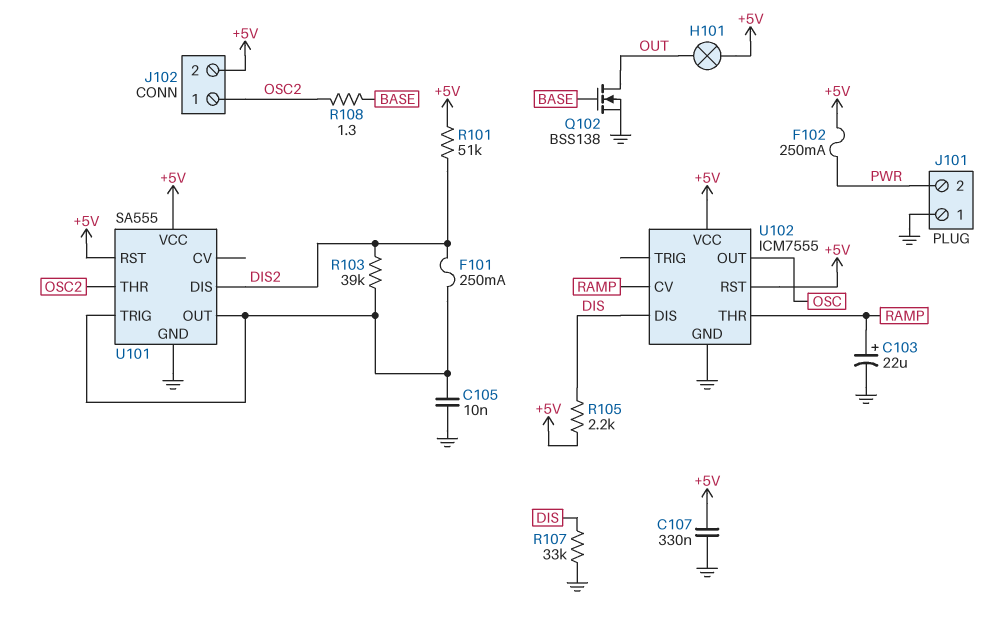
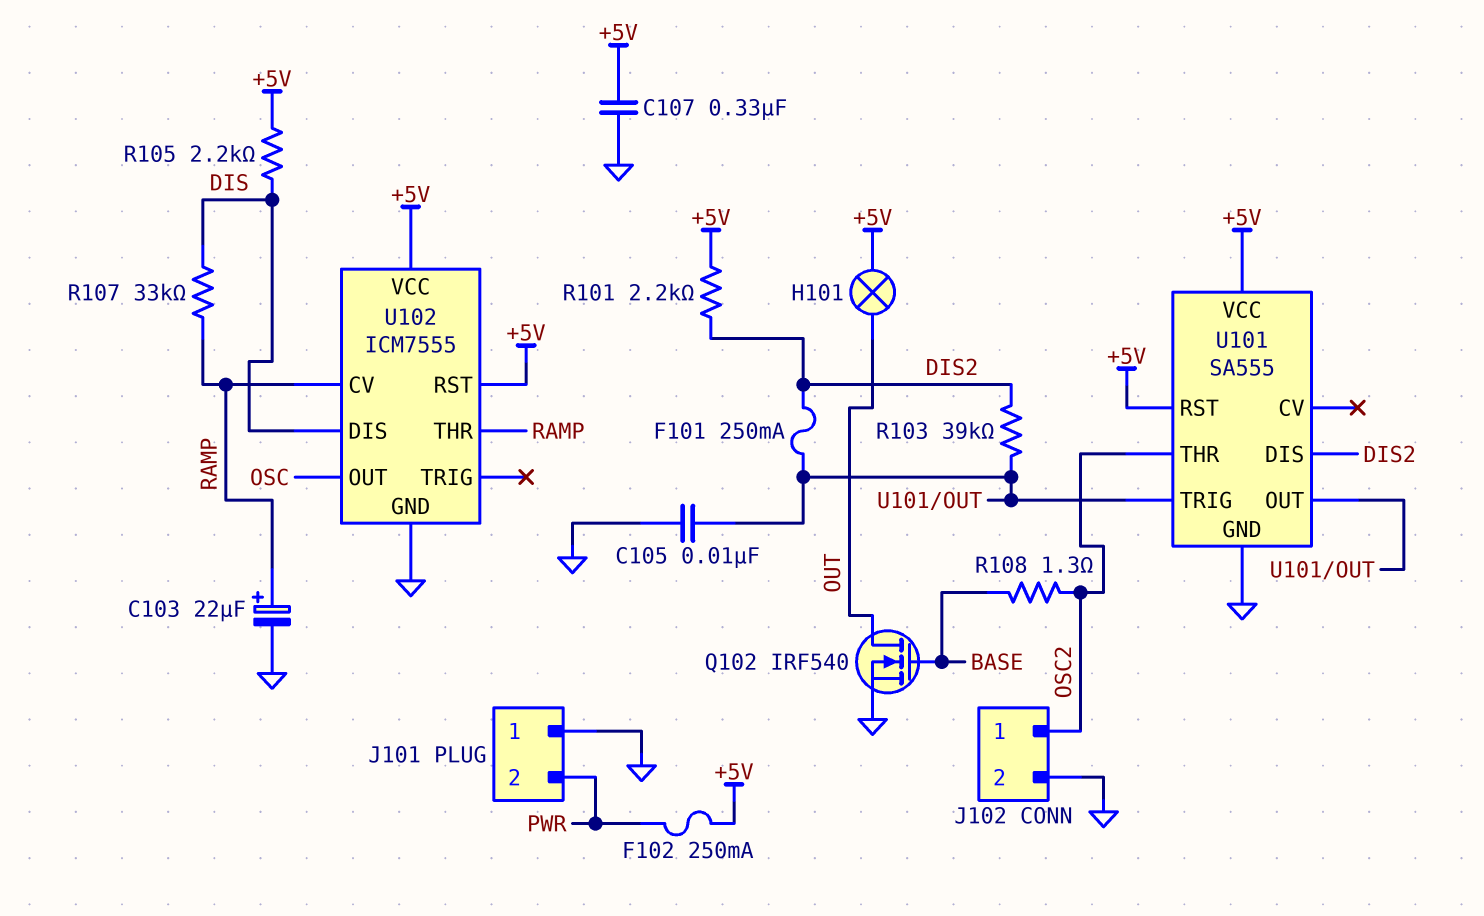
J102 pin 2: +5V -> GND
Q102: NMOS BSS138 (G BASE, D OUT, S GND) -> NMOS IRF540 (G BASE, D OUT, S GND)
R101: 51k (+5V, DIS2) -> 2.2k (+5V, DIS2)
R107: 33k (DIS, GND) -> 33k (DIS, RAMP)

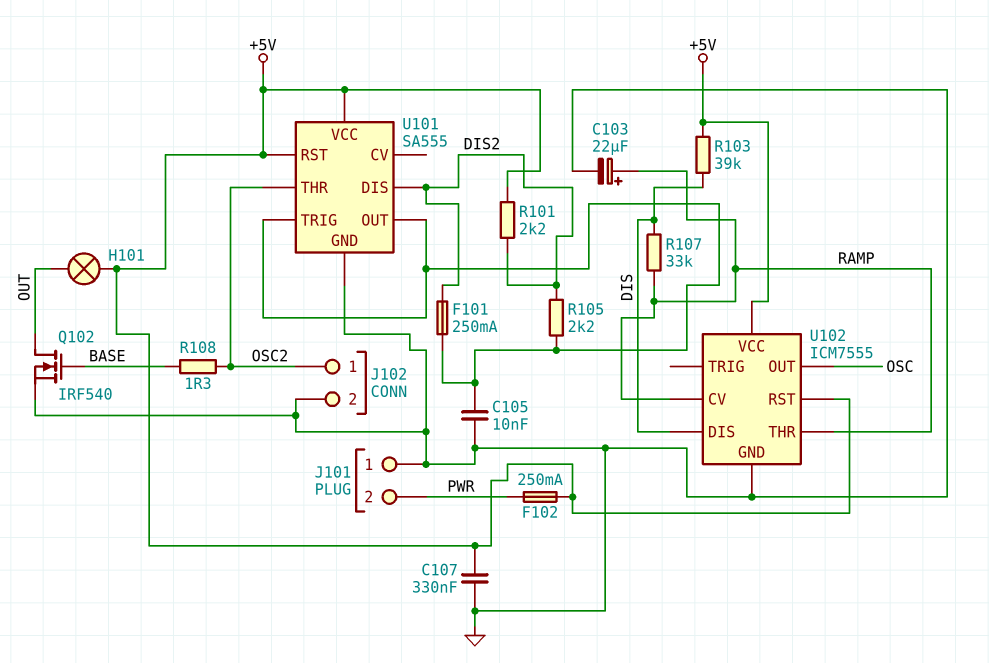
R103: 39k (DIS2, U101/OUT) -> 39k (+5V, DIS)
R105: 2.2k (+5V, DIS) -> 2.2k (DIS2, U101/OUT)

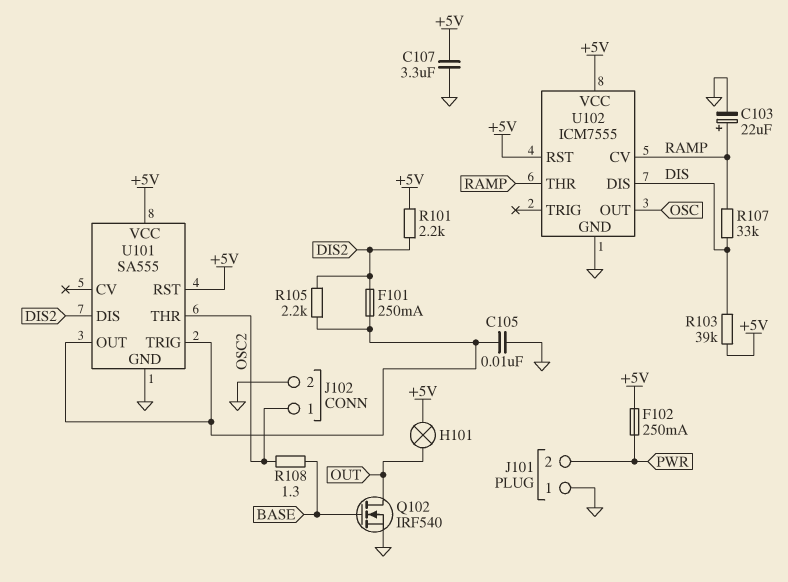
C107: 330nF (+5V, GND) -> 3.3uF (+5V, GND)

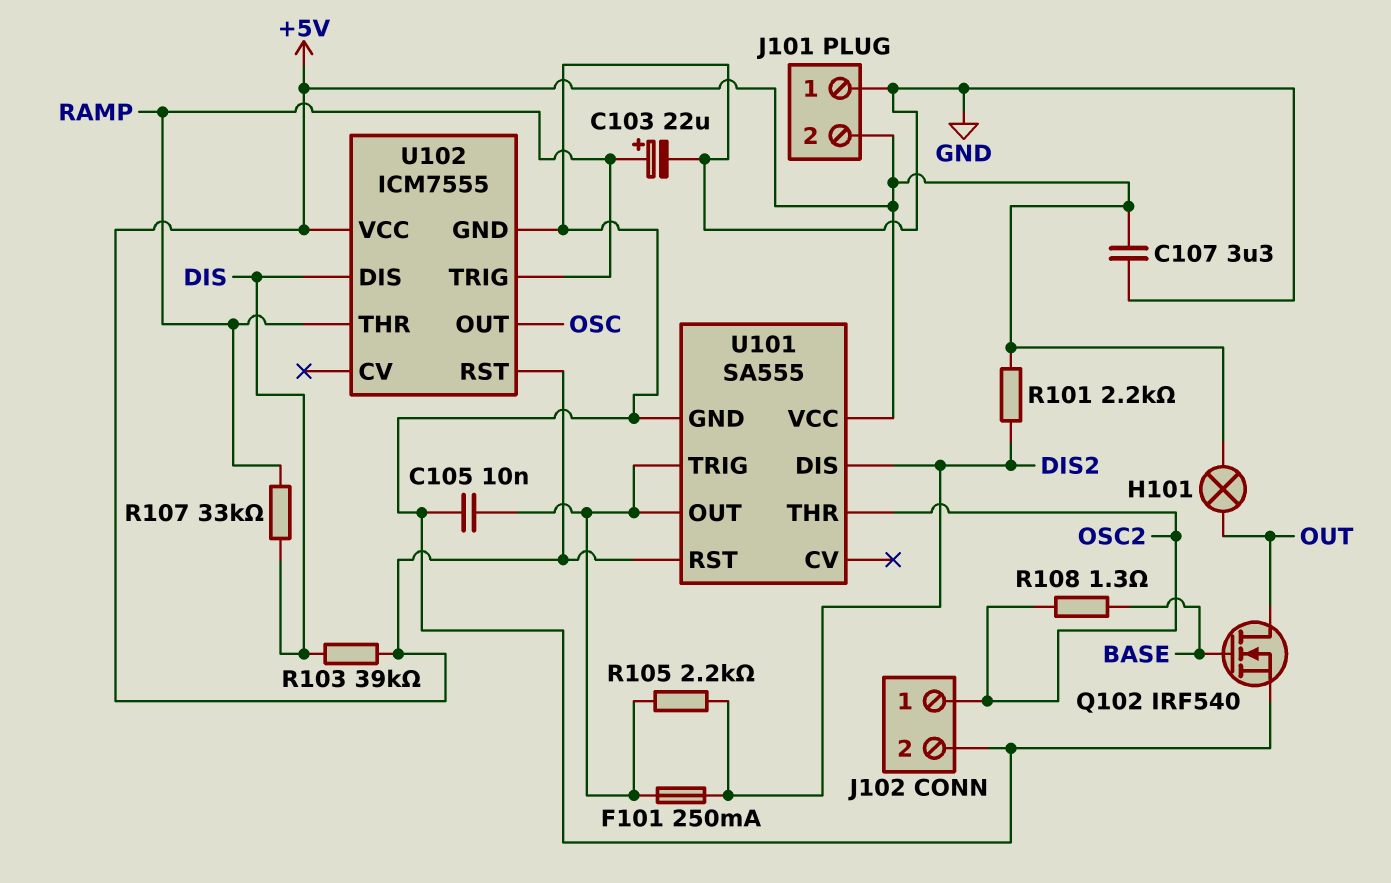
F102: 250mA (+5V, PWR) -> none
J101 pin 2: PWR -> +5V
U102 pin CV: RAMP -> none
U102 pin TRIG: none -> RAMP

